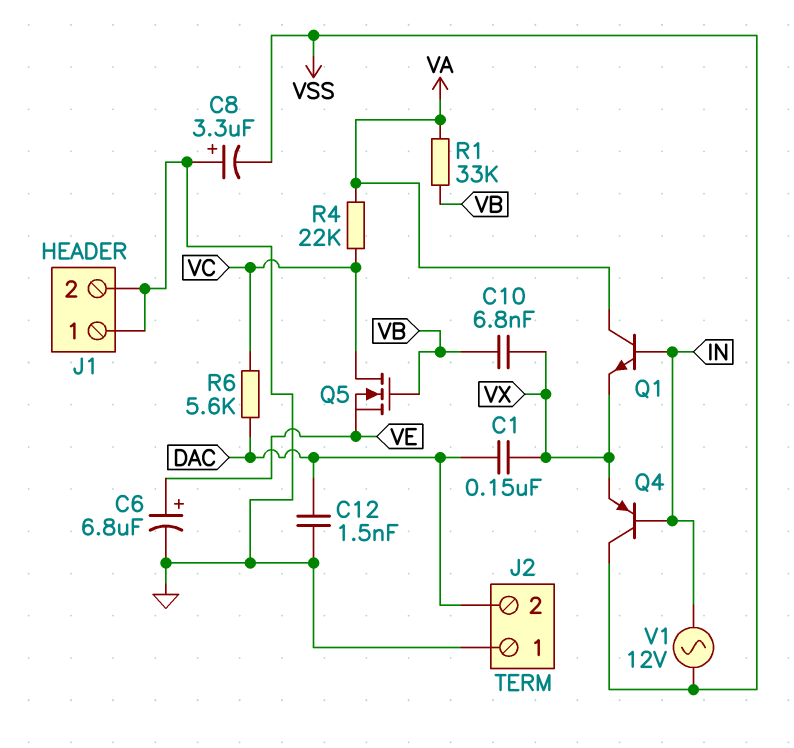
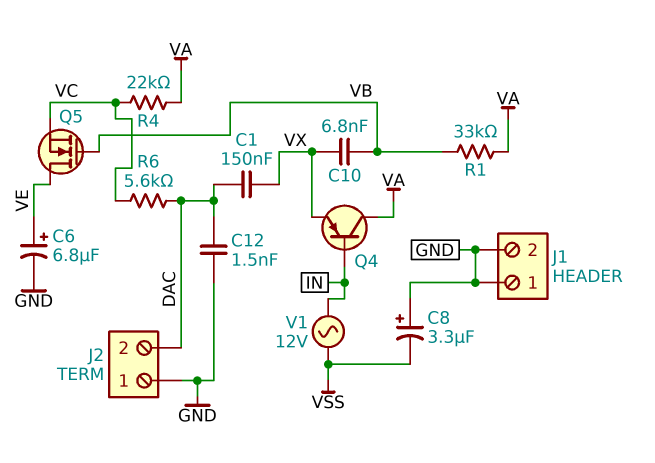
Q1: NPN (B IN, C VA, E VX) -> none
Q4: PNP (B IN, C VSS, E VX) -> PNP (B IN, C VA, E VX)
Q5: NMOS (G VB, D VC, S VE) -> NMOS (G VB, D VE, S VC)

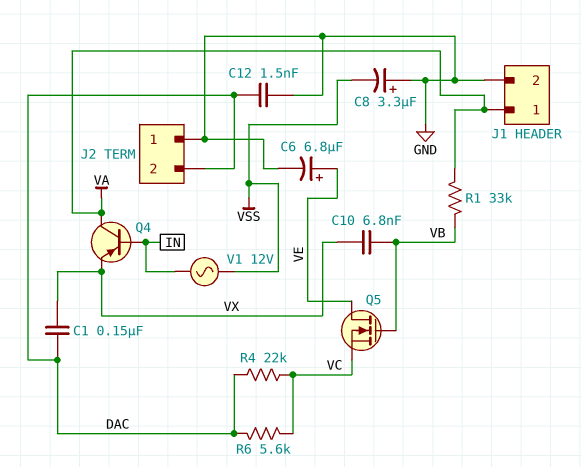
J1 pin 1: GND -> VA
R4: 22k (VA, VC) -> 22k (DAC, VC)

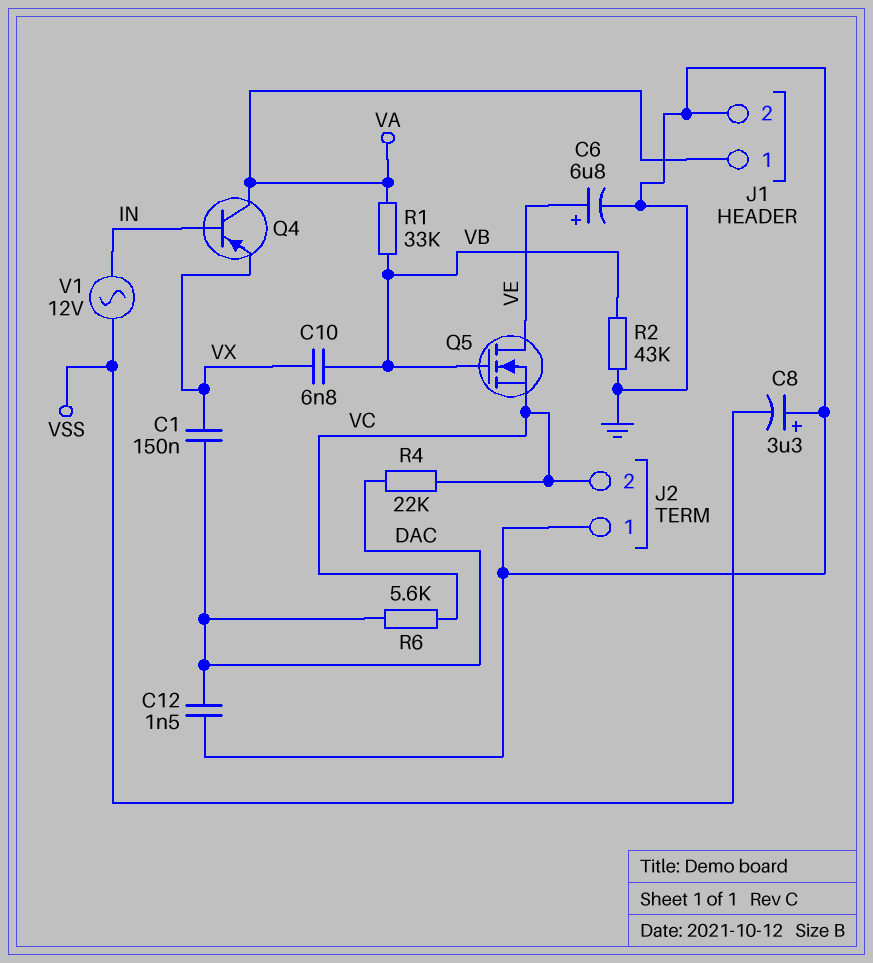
J2 pin 2: DAC -> VC
R2: none -> 43k (GND, VB)

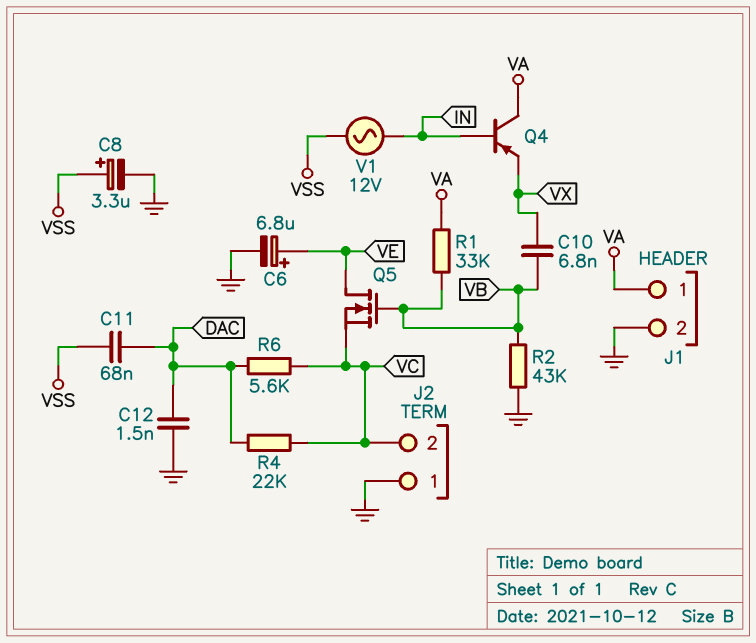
C1: 150nF (DAC, VX) -> none
C8: 3.3uF (plus GND, minus VSS) -> 3.3uF (plus VSS, minus GND)
C11: none -> 68nF (DAC, VSS)

